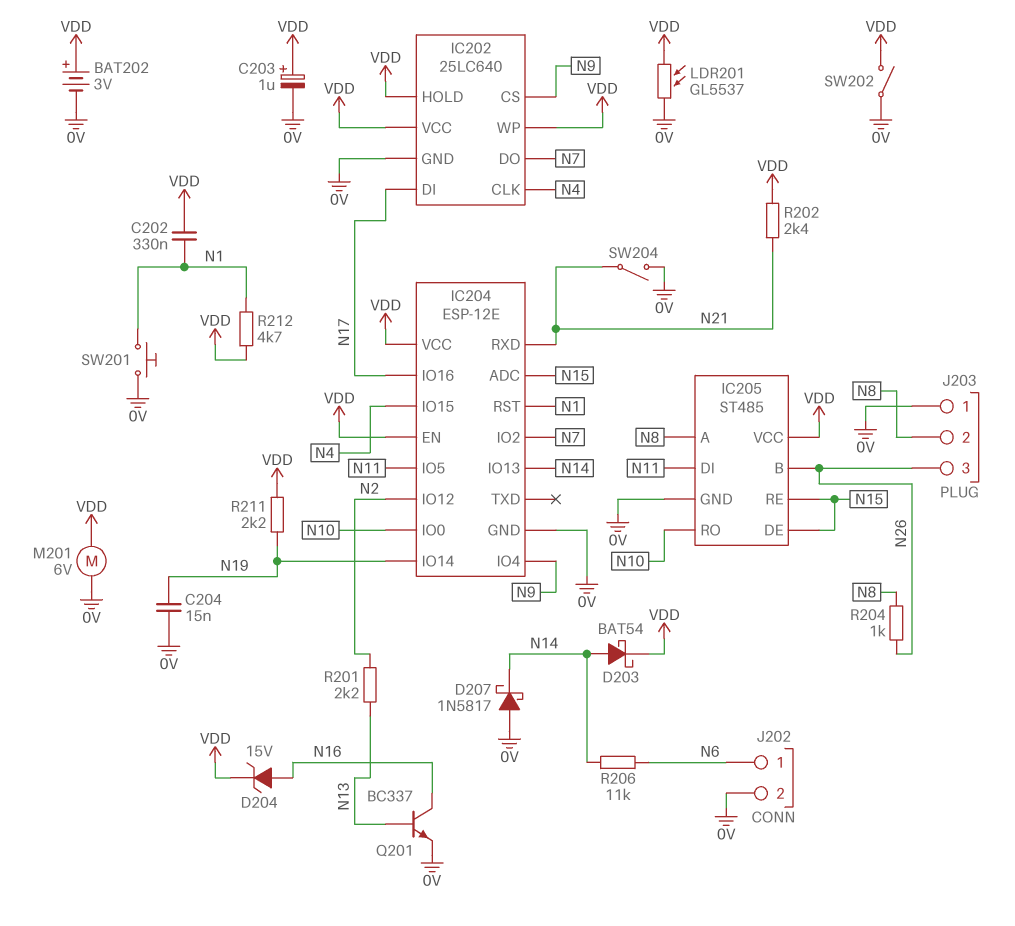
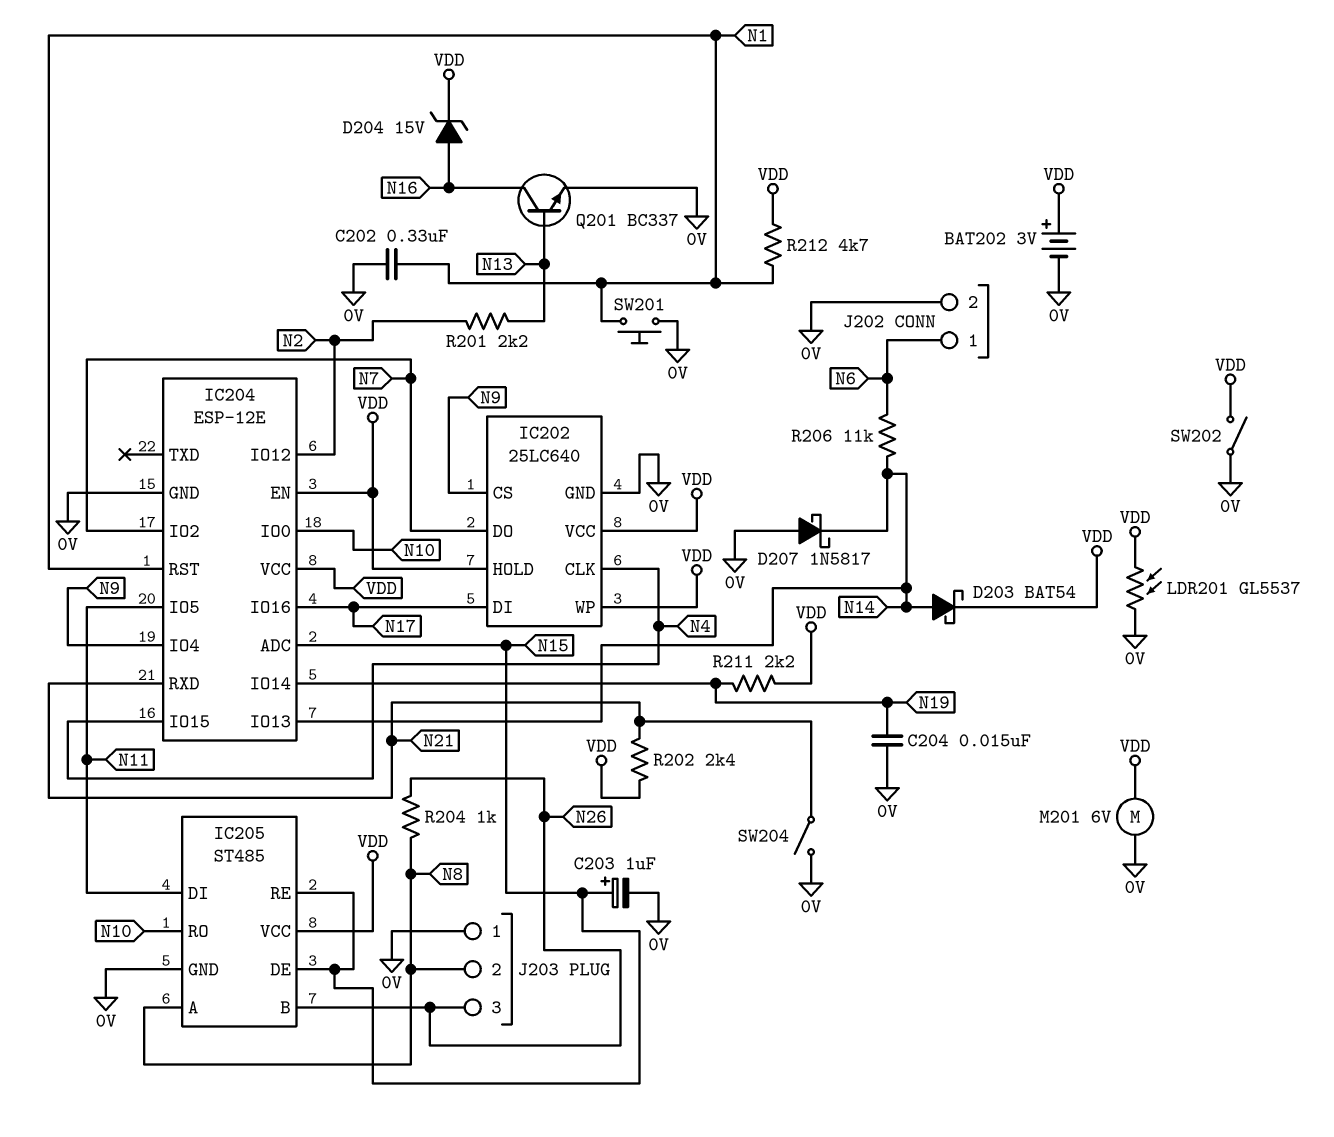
C202: 330nF (N1, VDD) -> 330nF (0V, N1)
C203: 1uF (plus VDD, minus 0V) -> 1uF (plus N15, minus 0V)

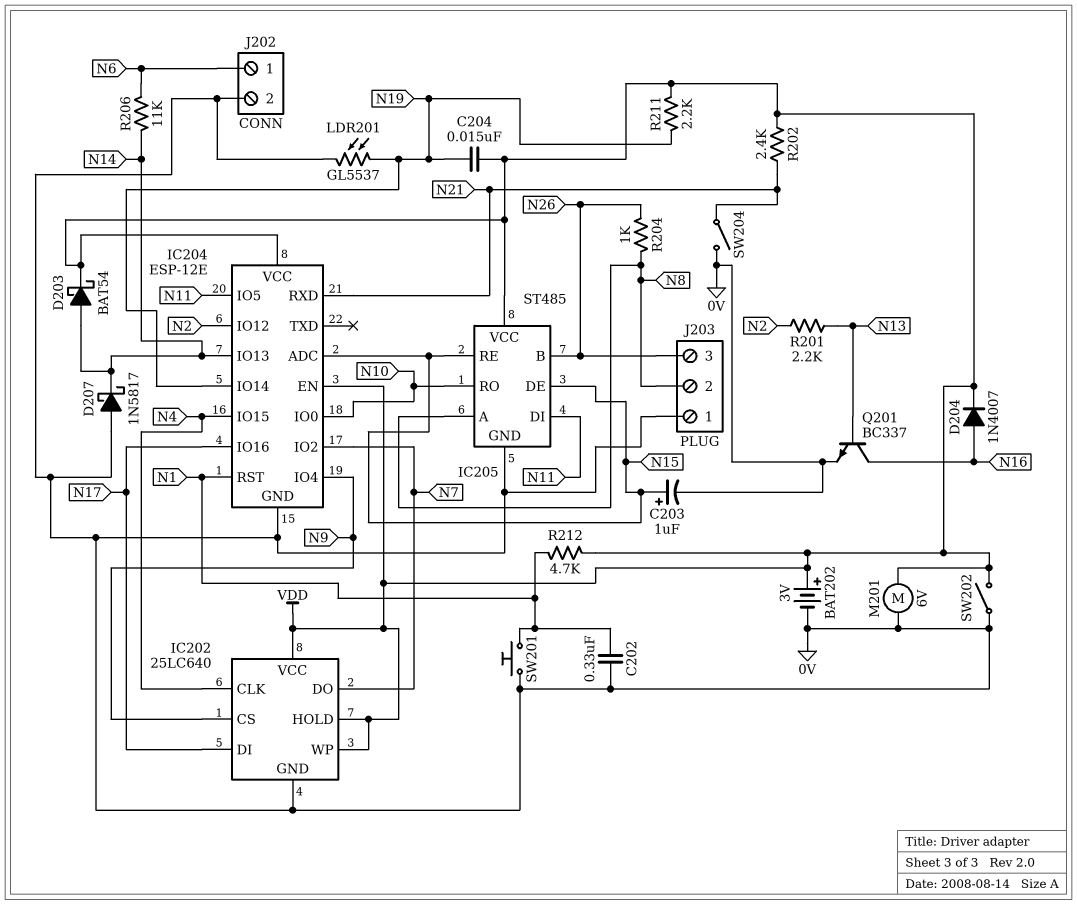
C204: 15nF (0V, N19) -> 15nF (N19, VDD)
D204: zener 15V (A N16, K VDD) -> diode 1N4007 (A N16, K VDD)
LDR201: GL5537 (0V, VDD) -> GL5537 (0V, N19)

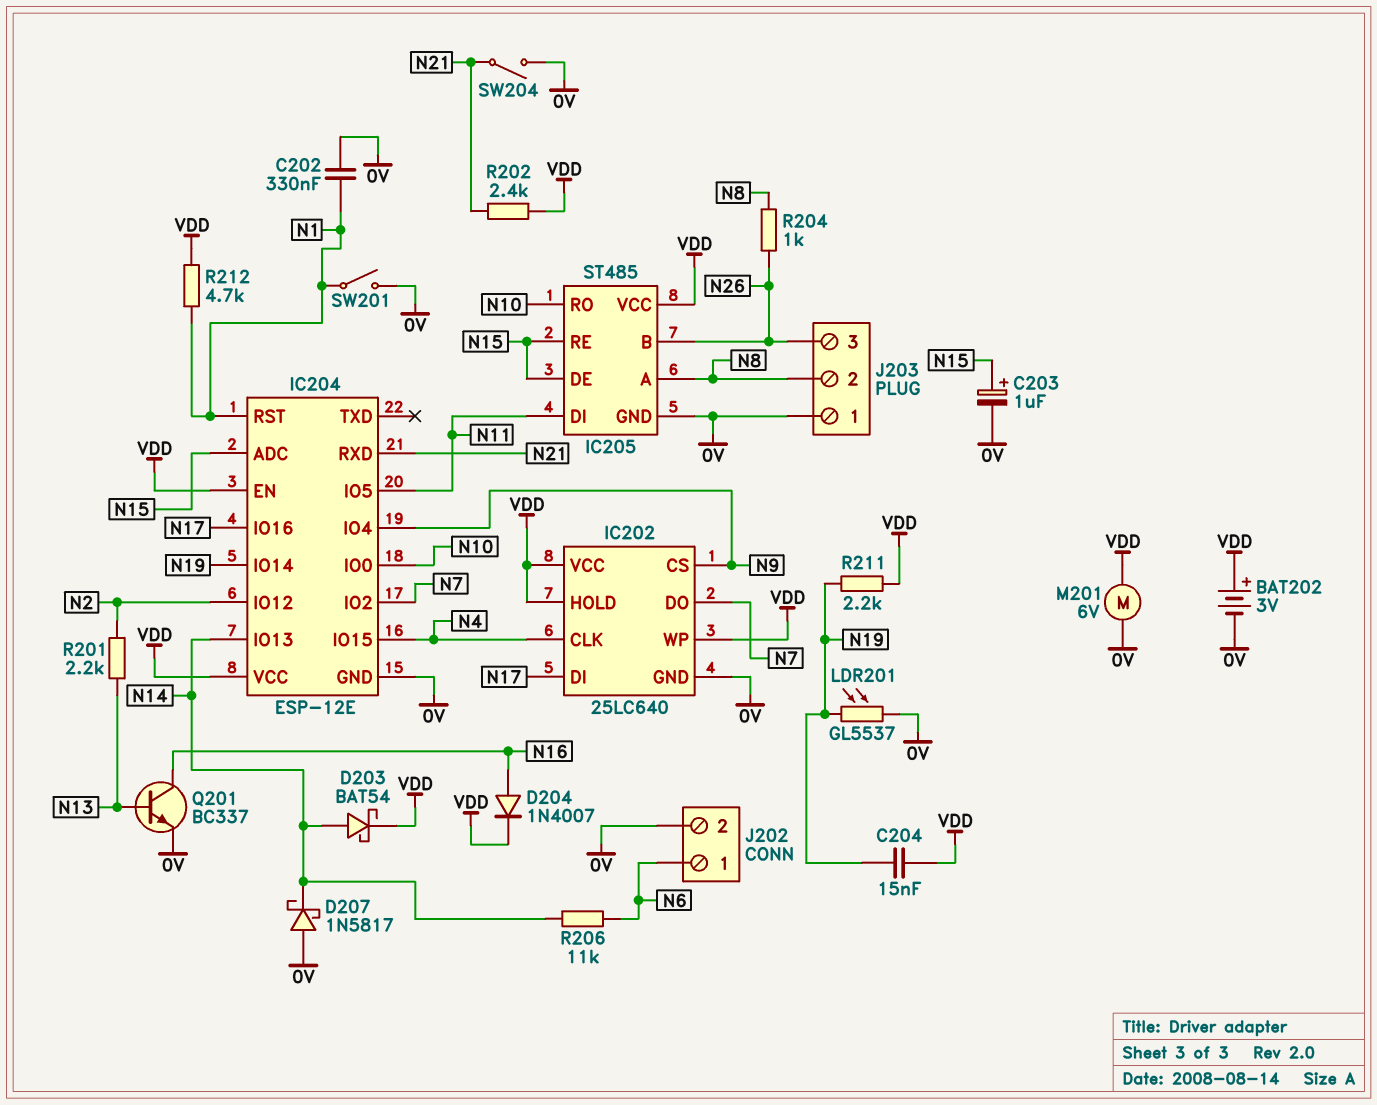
SW201: button (0V, N1) -> switch (0V, N1)
SW202: switch (0V, VDD) -> none

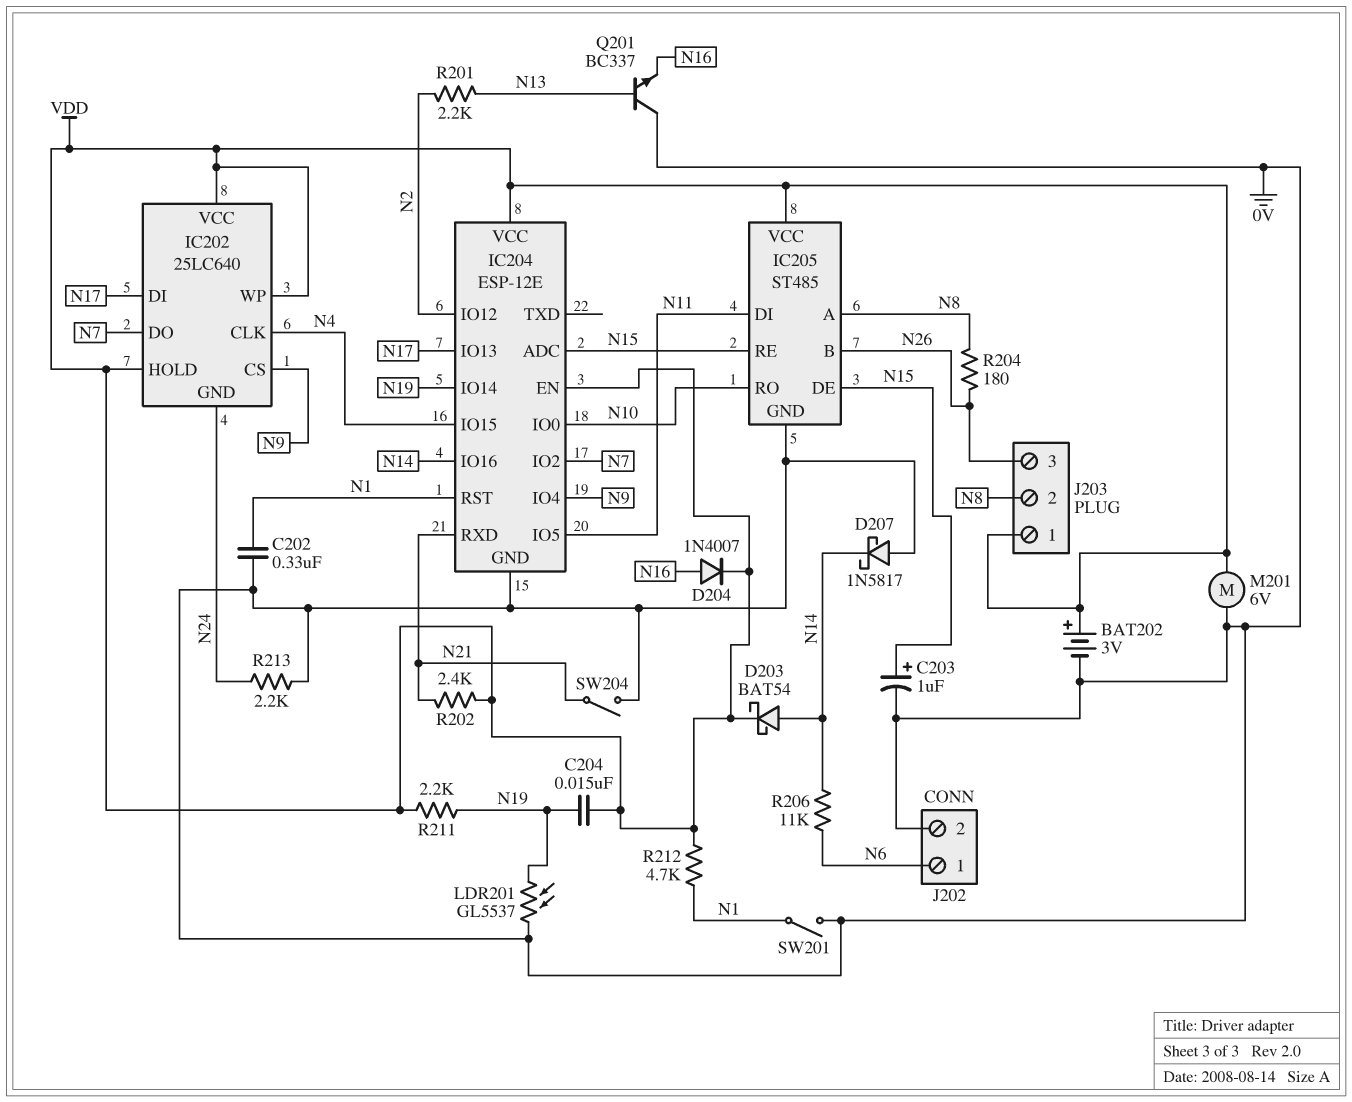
IC202 pin GND: 0V -> N24
IC204 pin IO13: N14 -> N17
IC204 pin IO16: N17 -> N14
J203 pin 1: 0V -> VDD
Q201: NPN BC337 (B N13, C N16, E 0V) -> NPN BC337 (B N13, C 0V, E N16)
R204: 1k (N8, N26) -> 180 (N8, N26)
R213: none -> 2.2k (0V, N24)

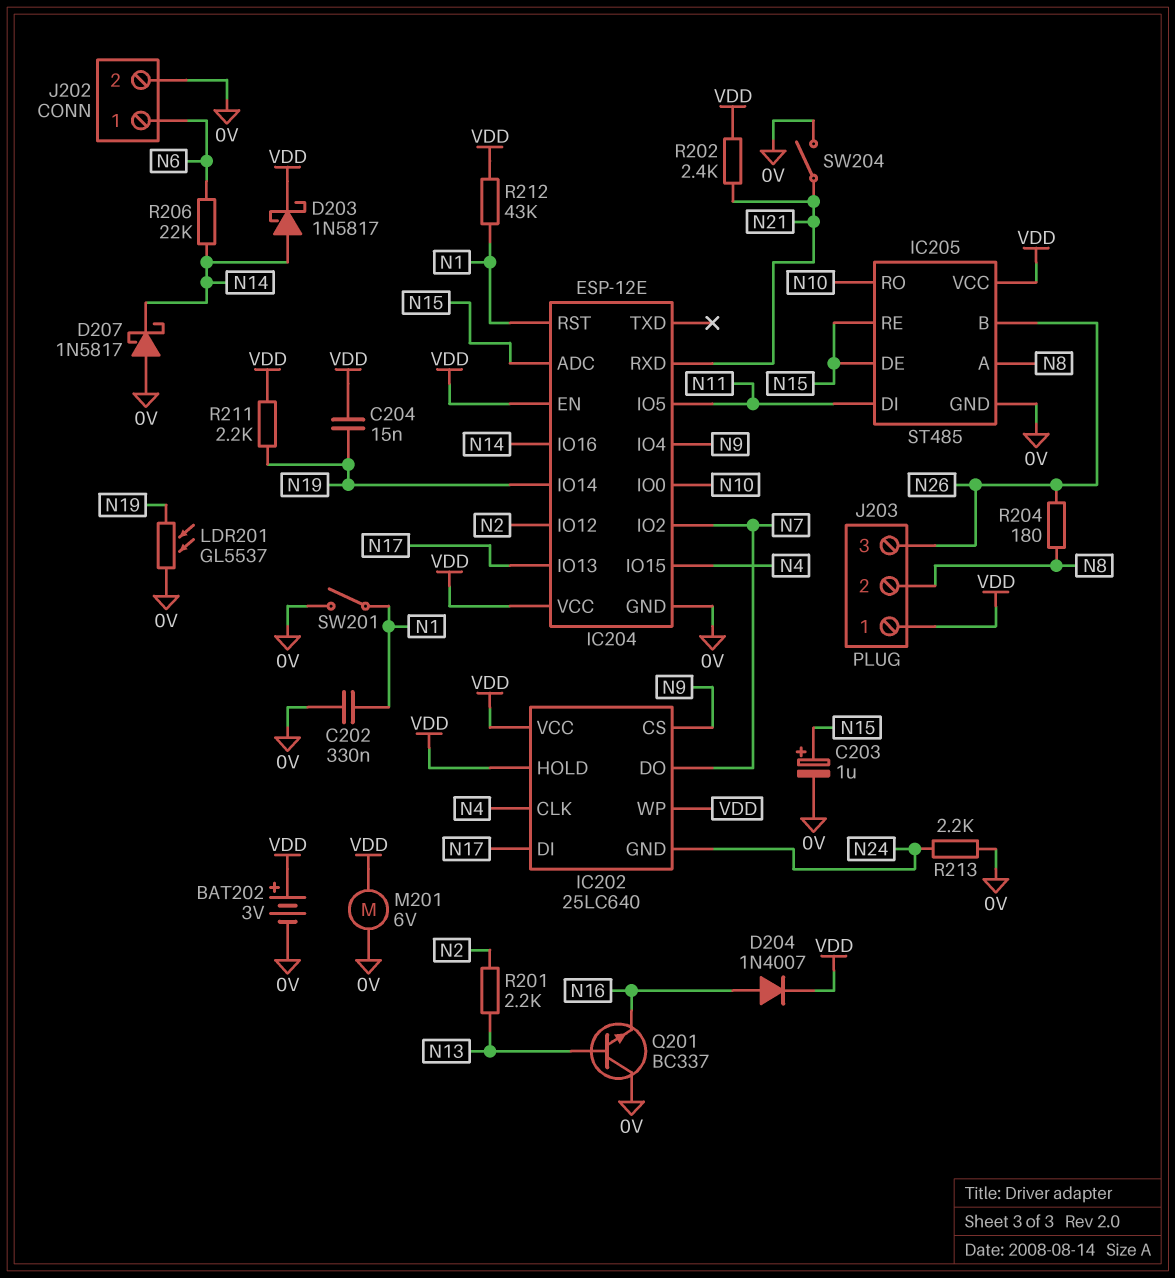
D203: schottky BAT54 (A N14, K VDD) -> schottky 1N5817 (A N14, K VDD)
R206: 11k (N6, N14) -> 22k (N6, N14)
R212: 4.7k (N1, VDD) -> 43k (N1, VDD)

